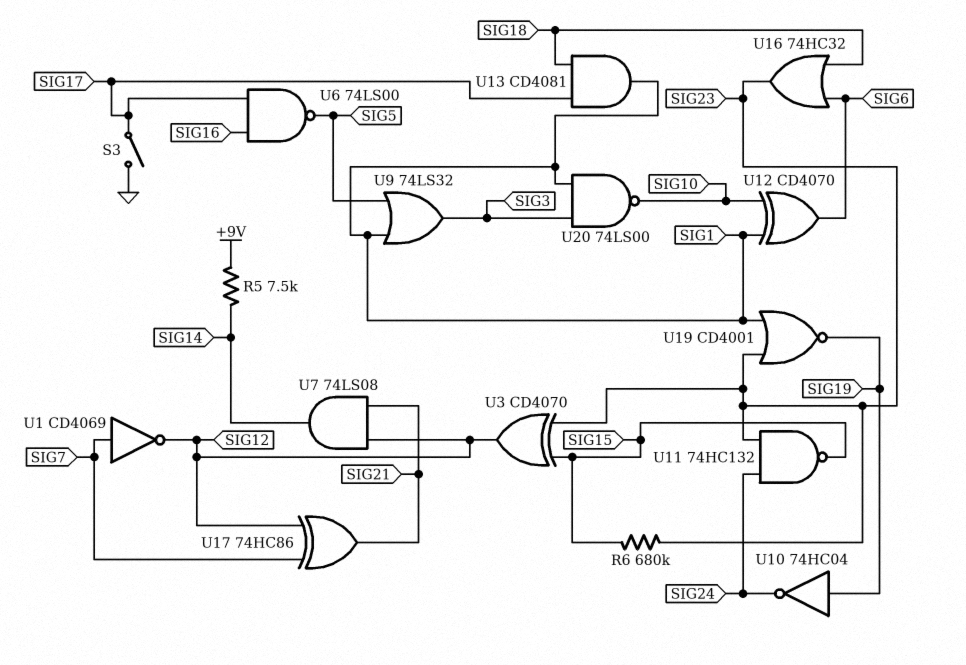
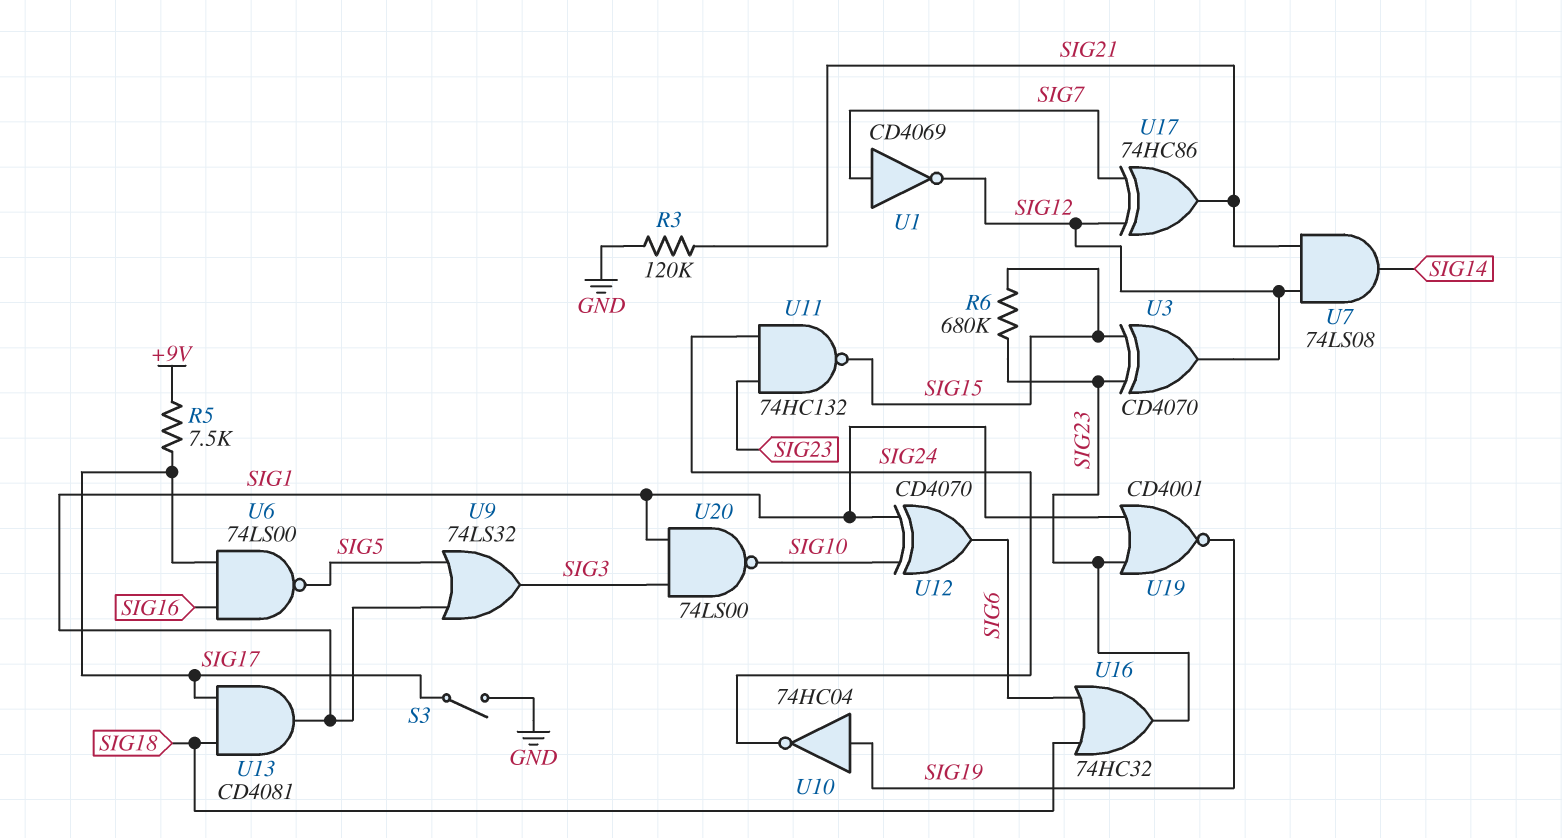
R3: none -> 120k (GND, SIG21)
R5: 7.5k (+9V, SIG14) -> 7.5k (+9V, SIG17)

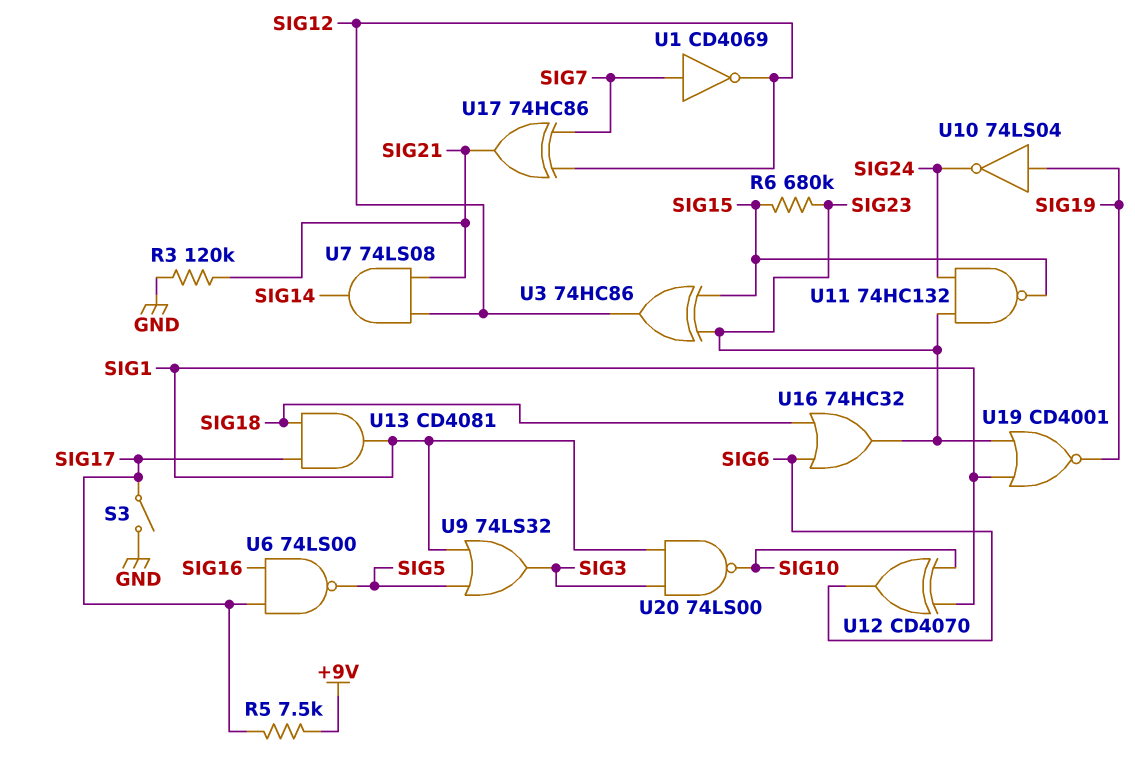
U3: XOR CD4070 (in SIG15, in SIG23, out SIG12) -> XOR 74HC86 (in SIG15, in SIG23, out SIG12)
U10: NOT 74HC04 (in SIG19, out SIG24) -> NOT 74LS04 (in SIG19, out SIG24)

